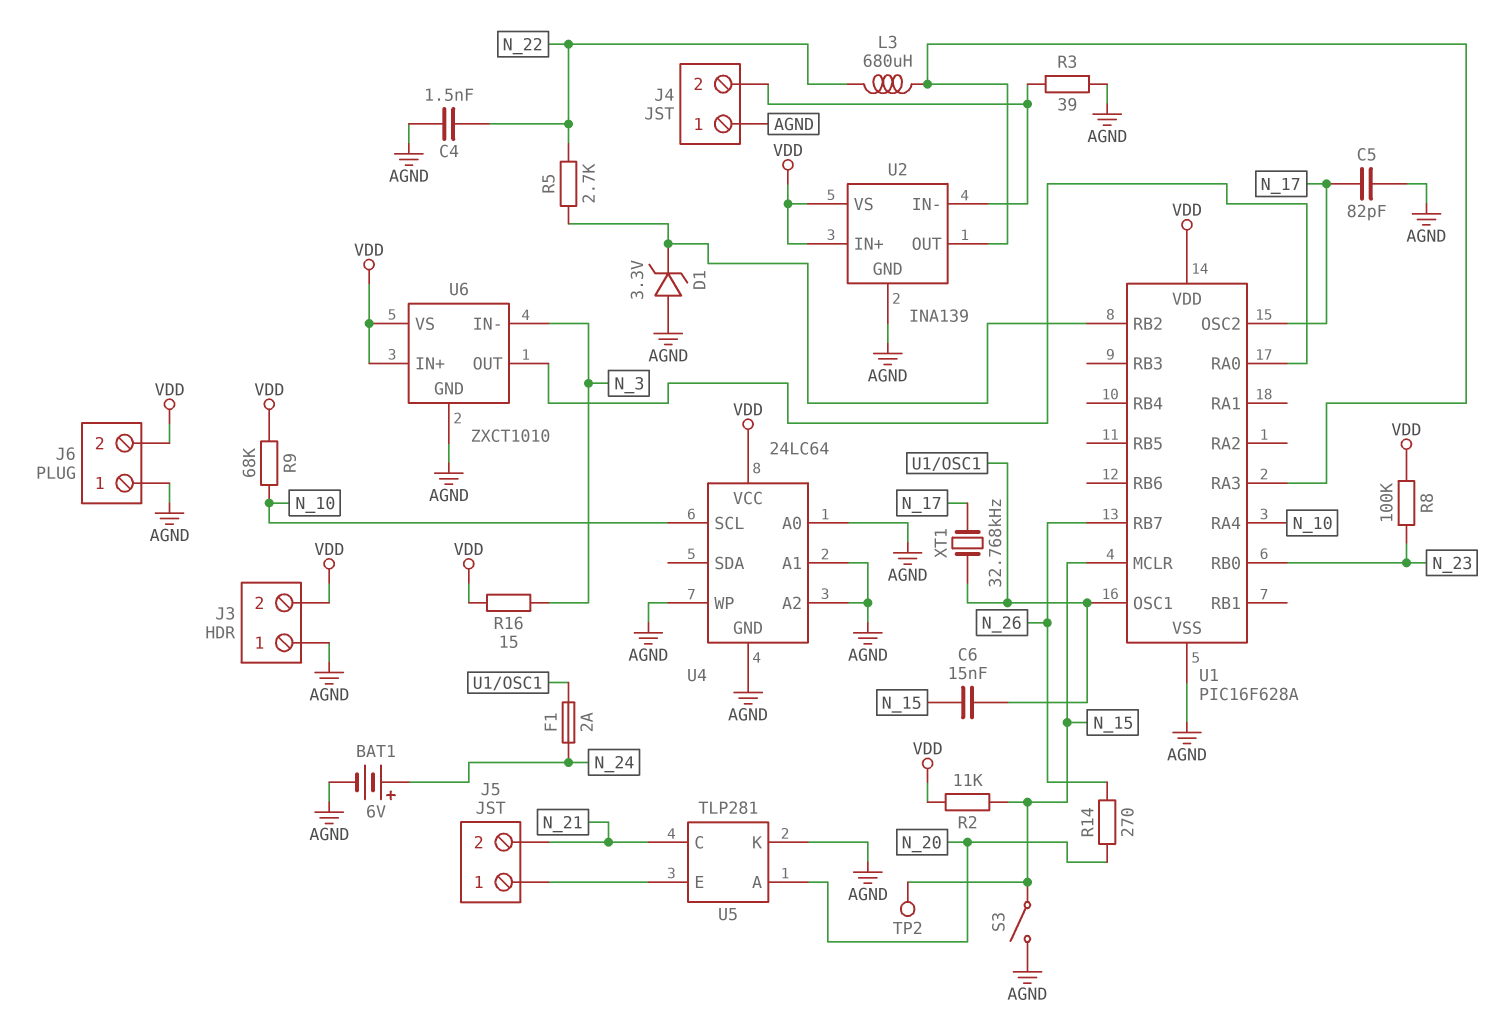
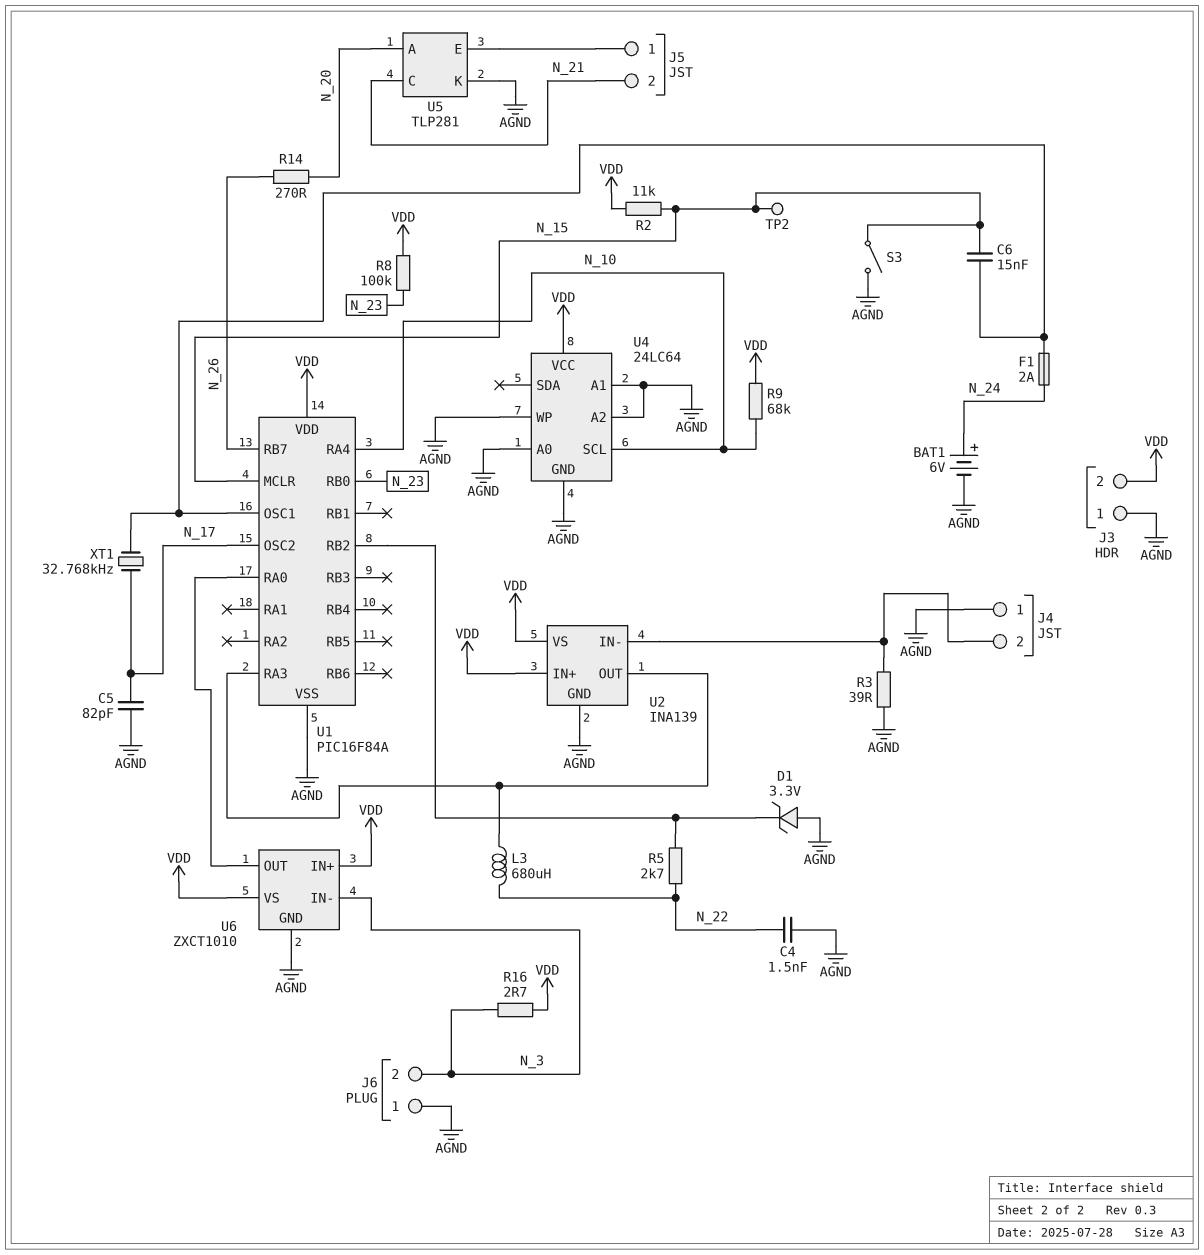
J6 pin 2: VDD -> N_3
R16: 15 (N_3, VDD) -> 2.7 (N_3, VDD)
U1: PIC16F628A -> PIC16F84A

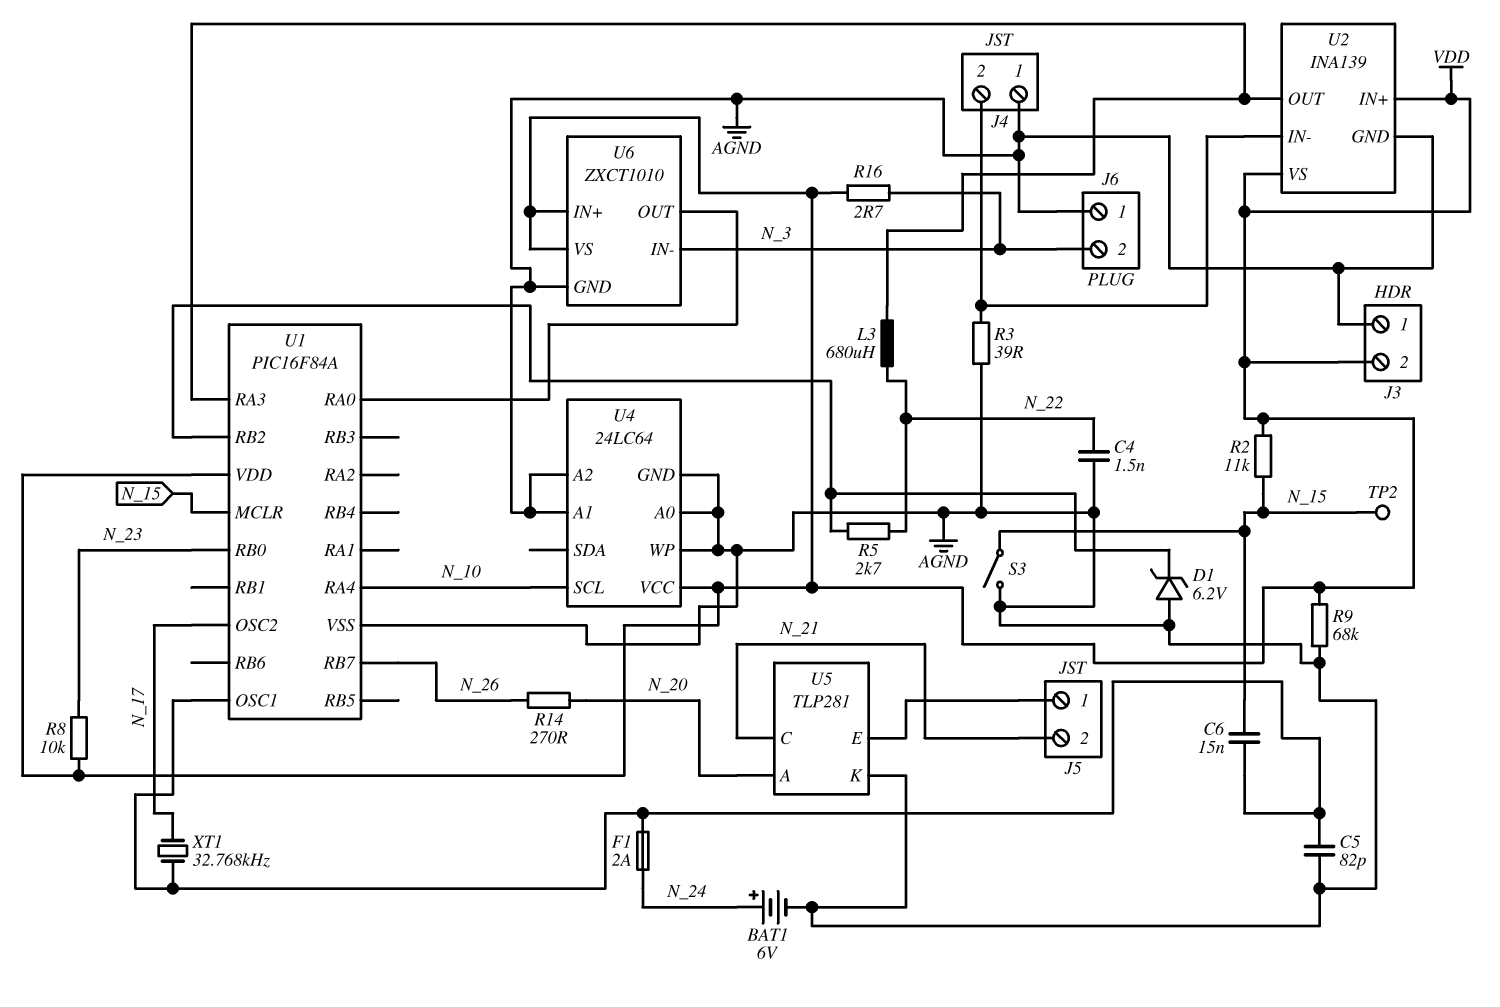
C5: 82pF (AGND, N_17) -> 82pF (AGND, U1/OSC1)
D1: zener 3.3V (A AGND, K U1/RB2) -> zener 6.2V (A AGND, K U1/RB2)
R8: 100k (N_23, VDD) -> 10k (N_23, VDD)
R9: 68k (N_10, VDD) -> 68k (AGND, VDD)

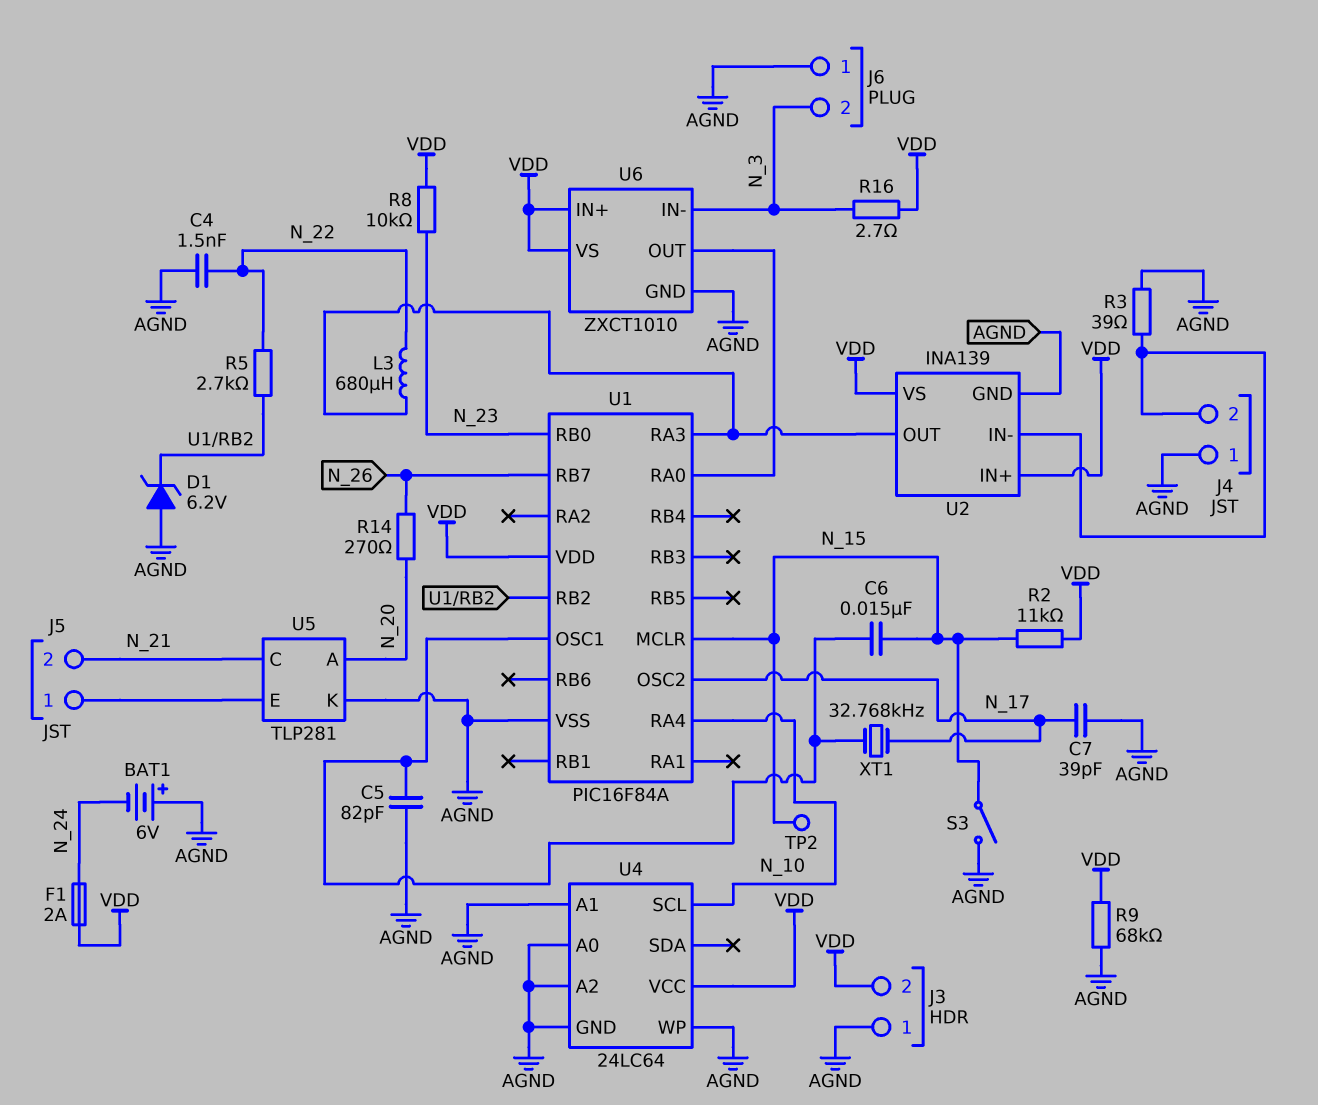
BAT1: 6V (plus N_24, minus AGND) -> 6V (plus AGND, minus N_24)
C7: none -> 39pF (AGND, N_17)
F1: 2A (N_24, U1/OSC1) -> 2A (N_24, VDD)

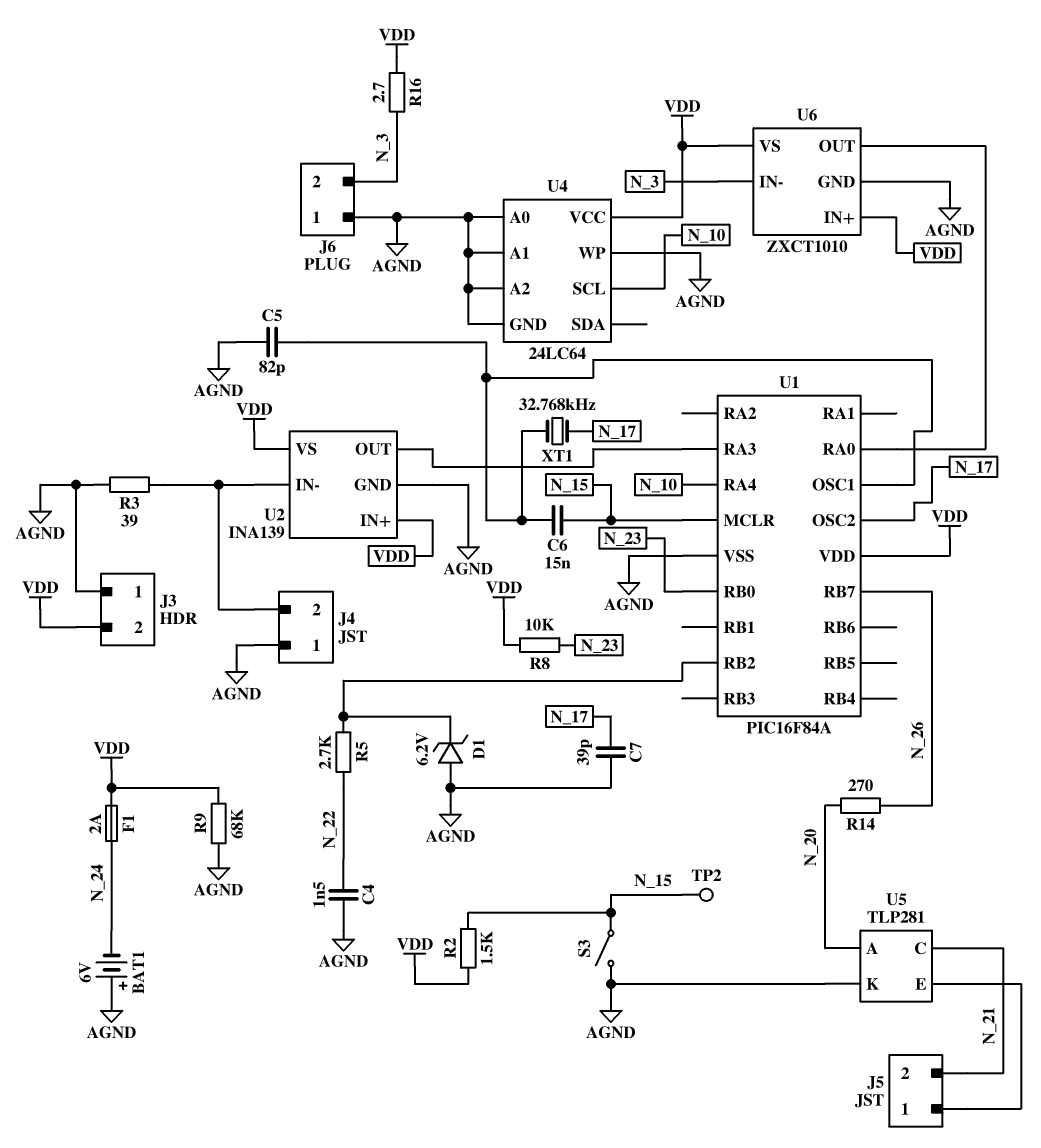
L3: 680uH (N_22, U1/RA3) -> none
R2: 11k (N_15, VDD) -> 1.5k (N_15, VDD)

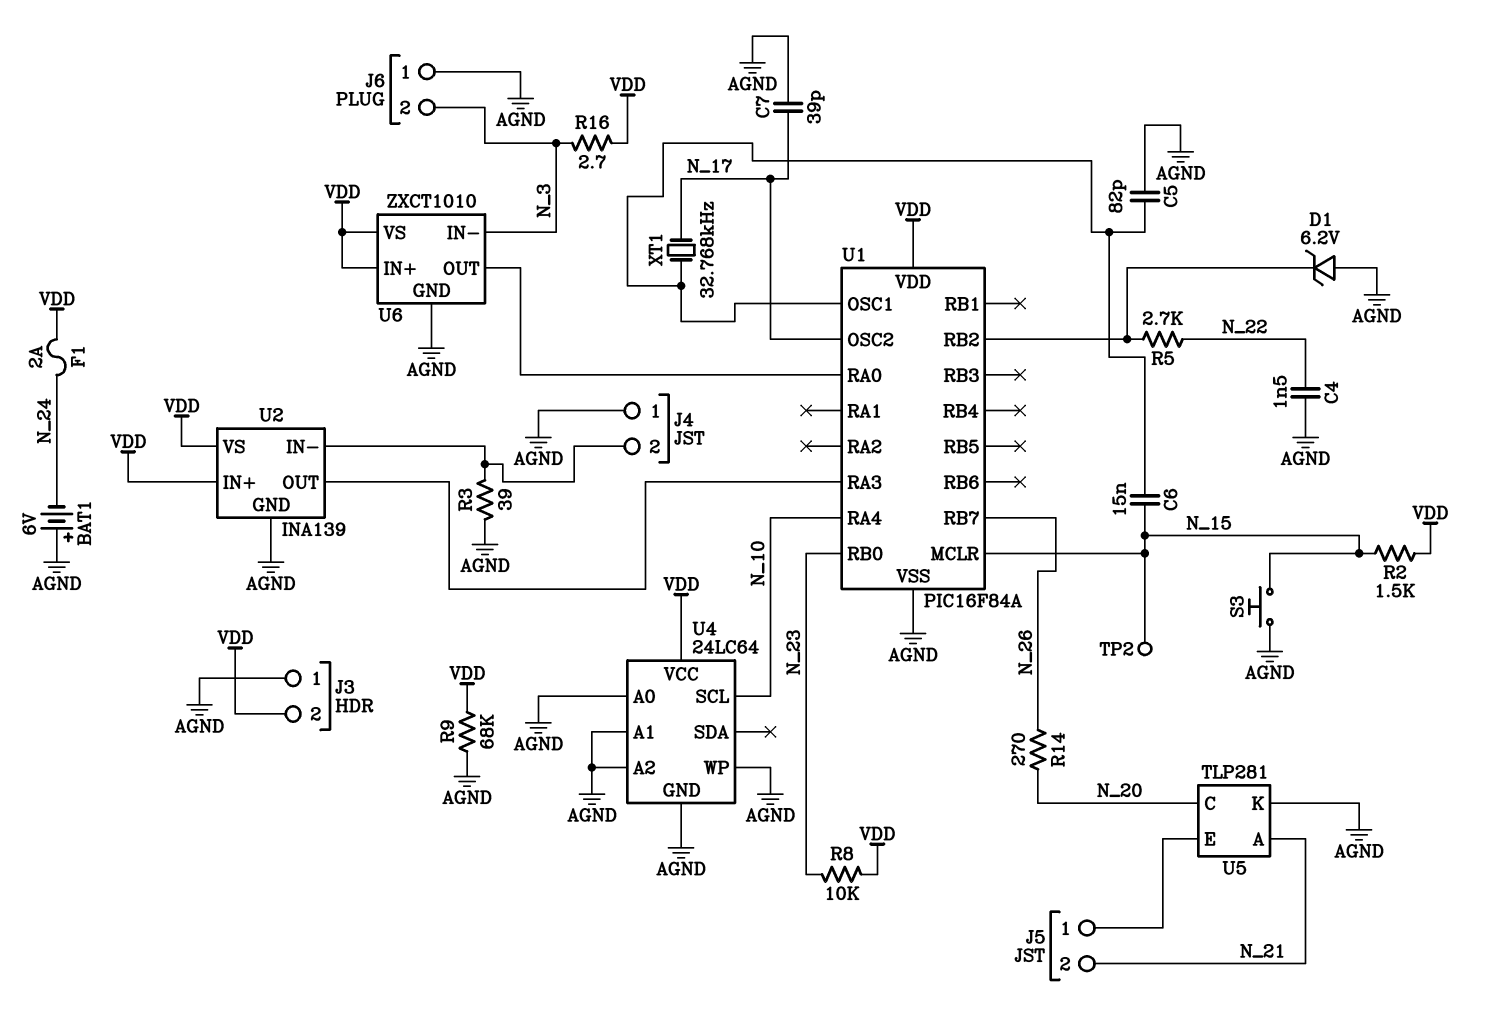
S3: switch (AGND, N_15) -> button (AGND, N_15)
U5 pin A: N_20 -> N_21
U5 pin C: N_21 -> N_20

